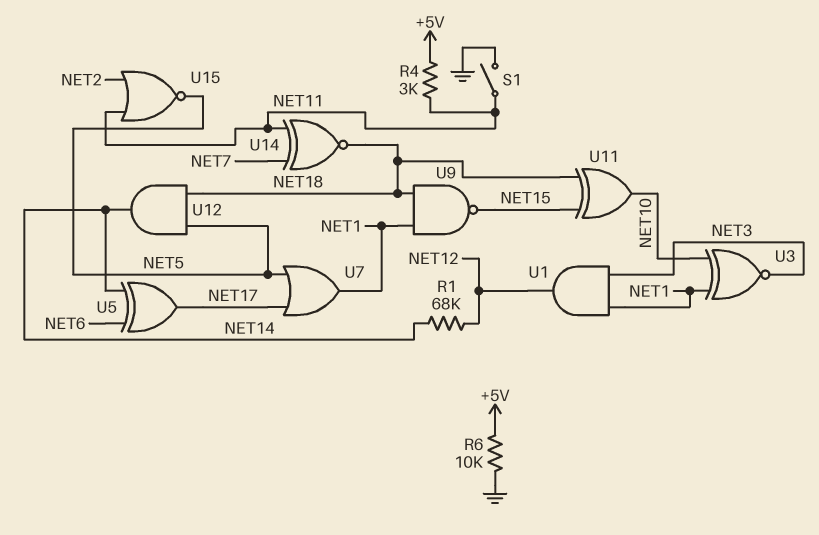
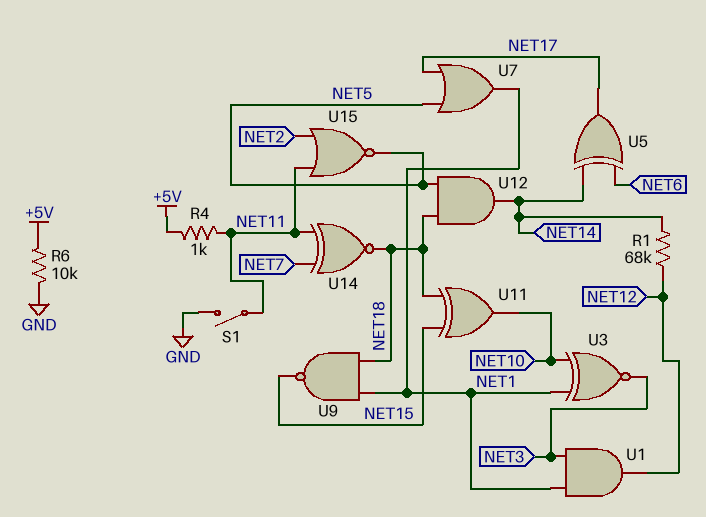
R4: 3k (+5V, NET11) -> 1k (+5V, NET11)

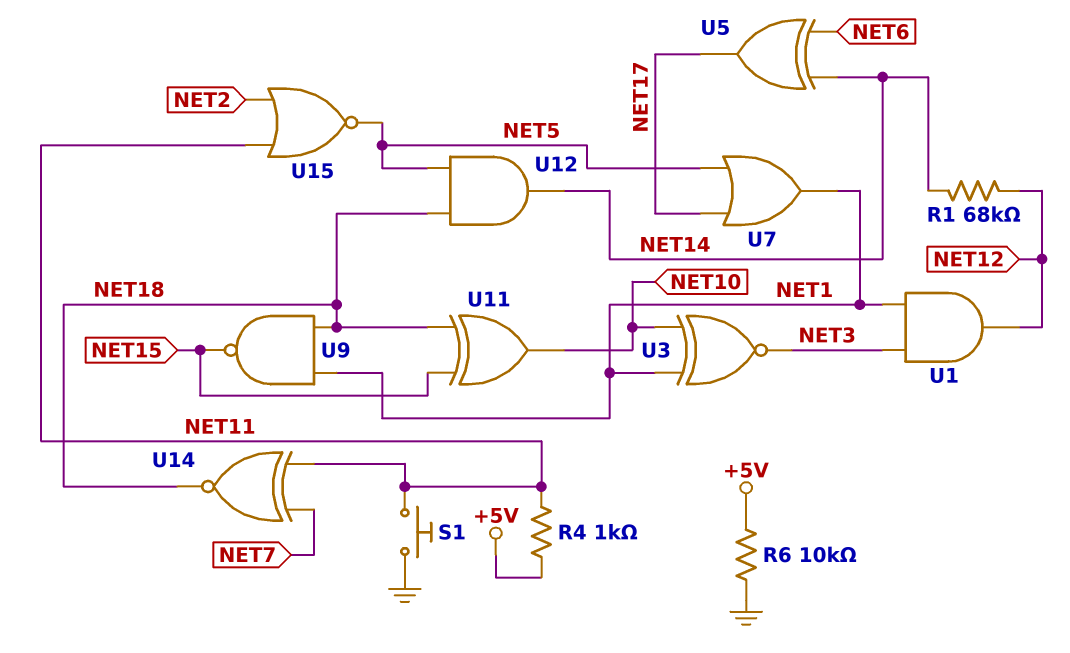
S1: switch (GND, NET11) -> button (GND, NET11)

